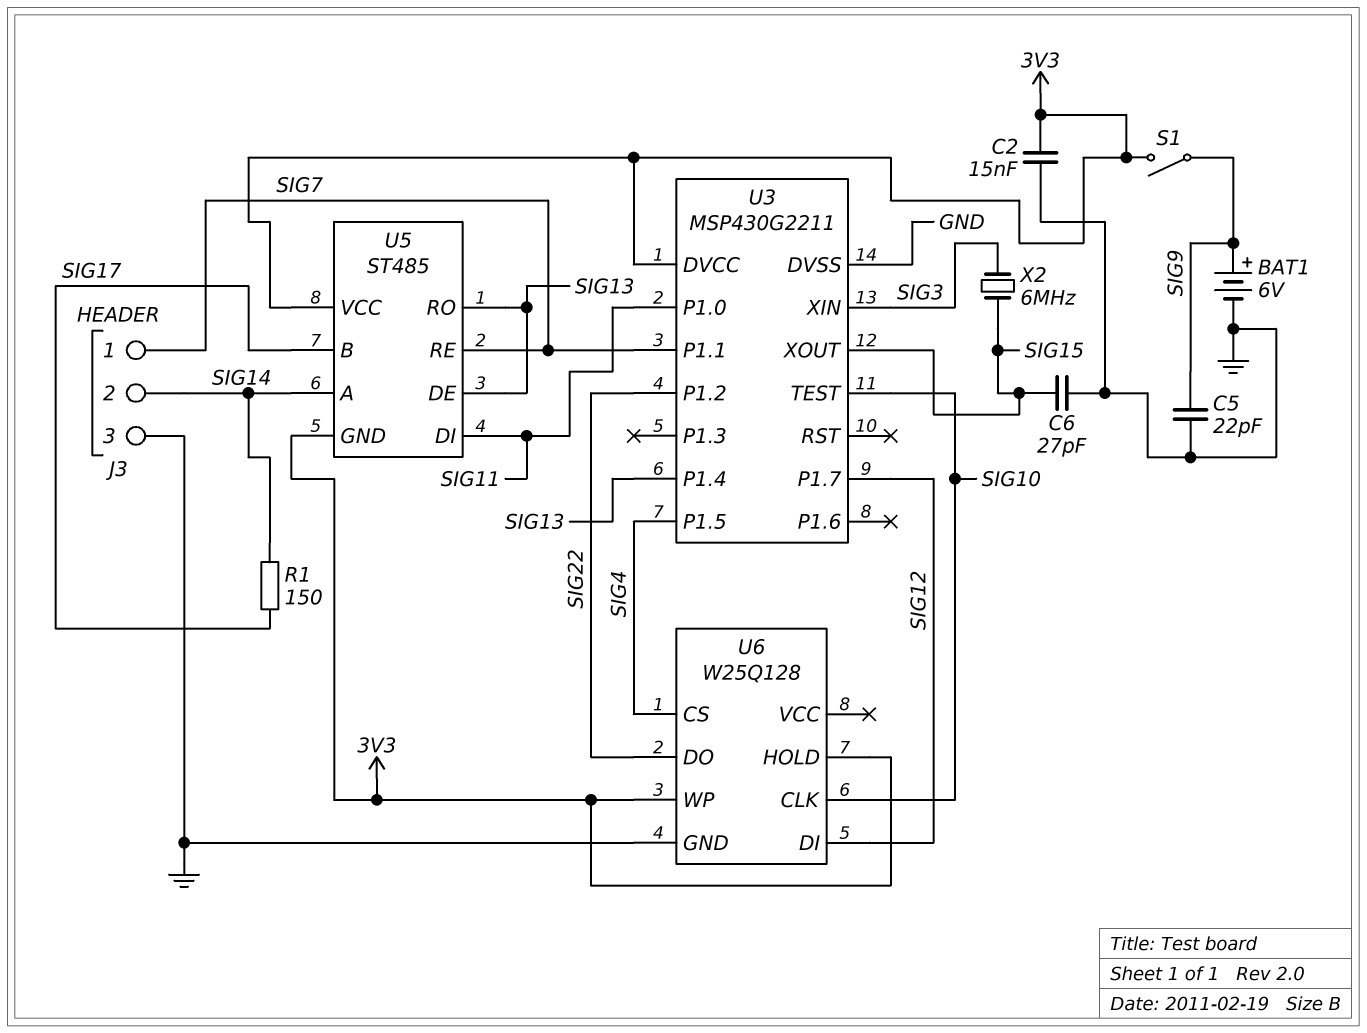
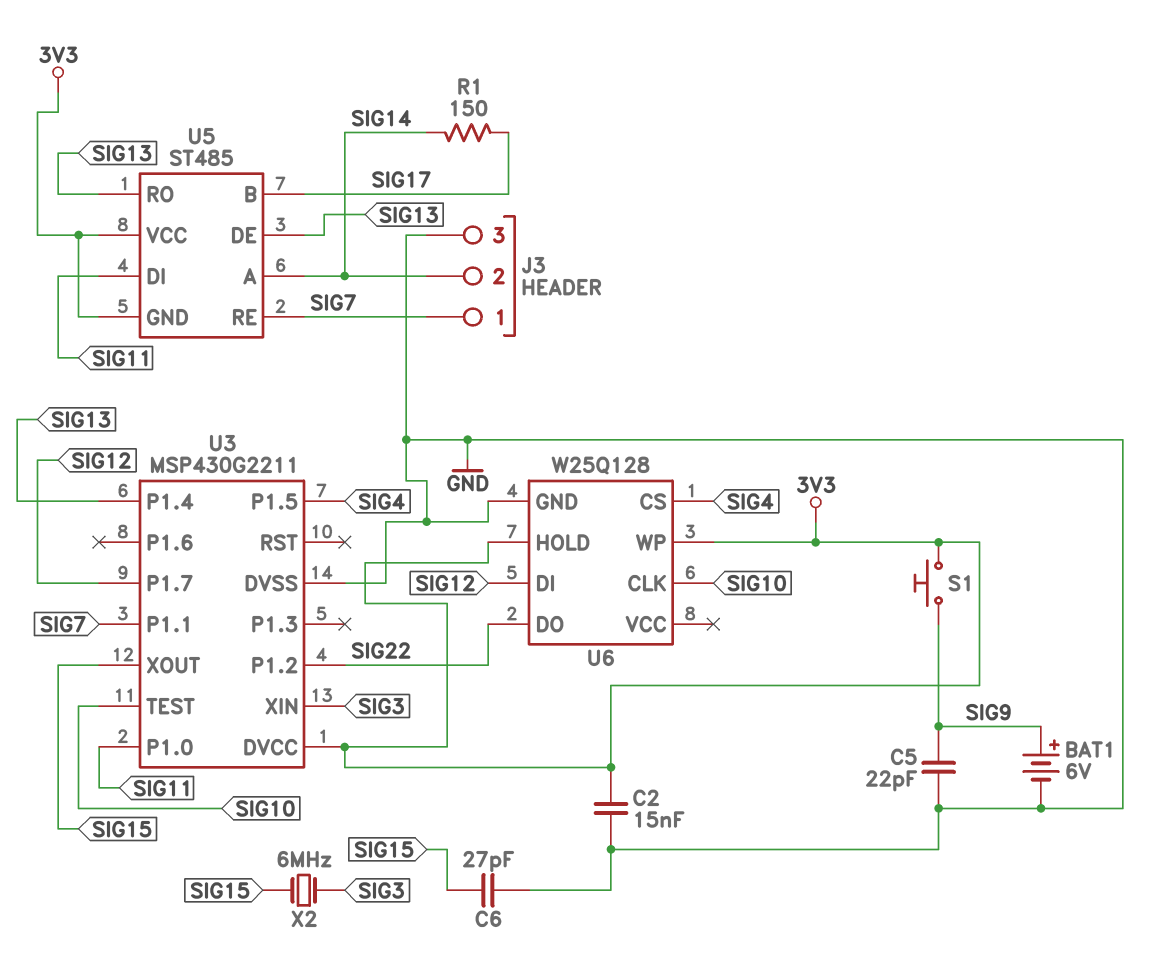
S1: switch (3V3, SIG9) -> button (3V3, SIG9)

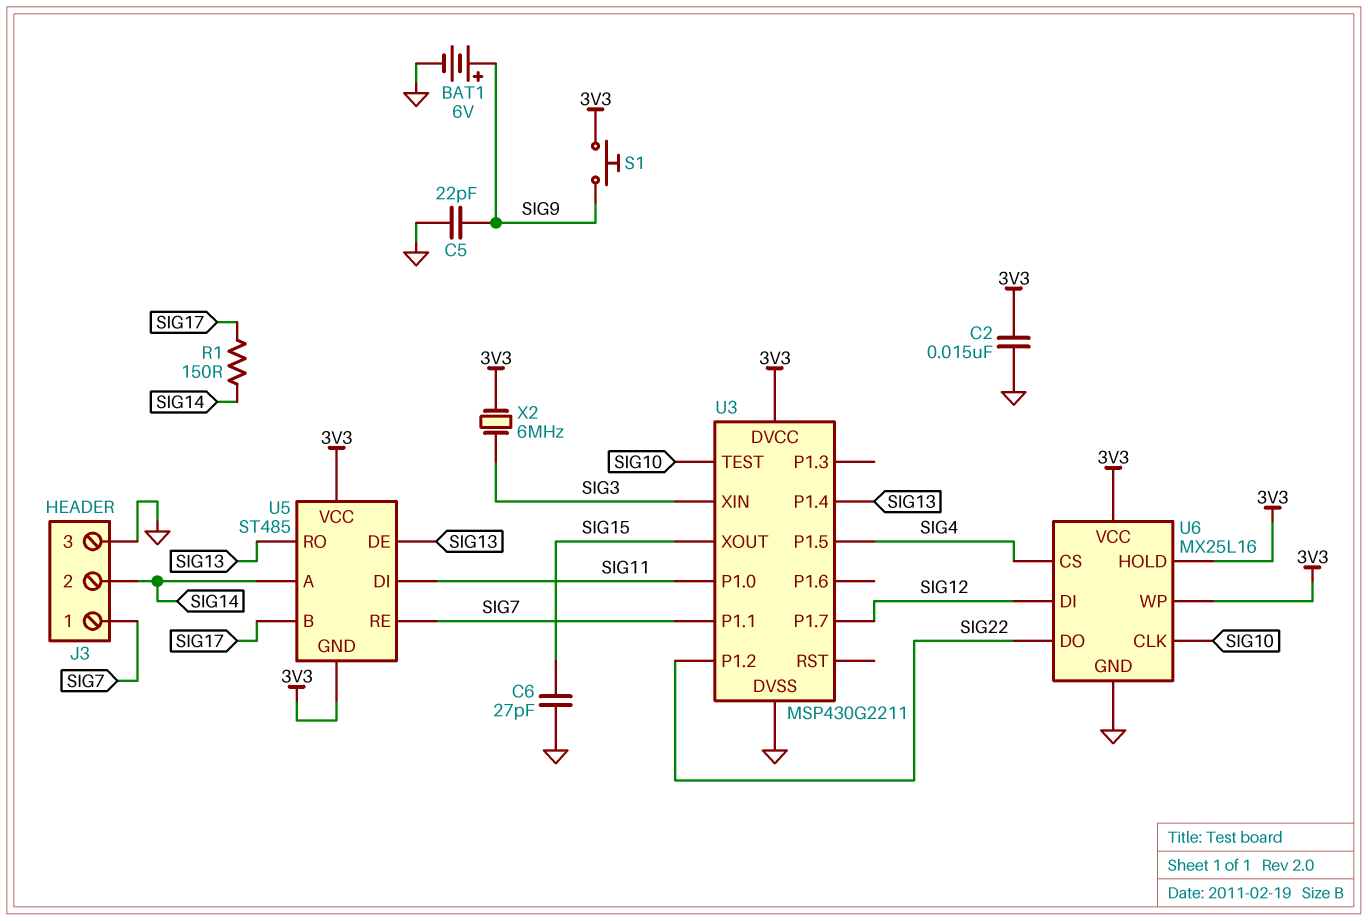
U6: W25Q128 -> MX25L16
U6 pin VCC: none -> 3V3
X2: 6MHz (SIG3, SIG15) -> 6MHz (3V3, SIG3)

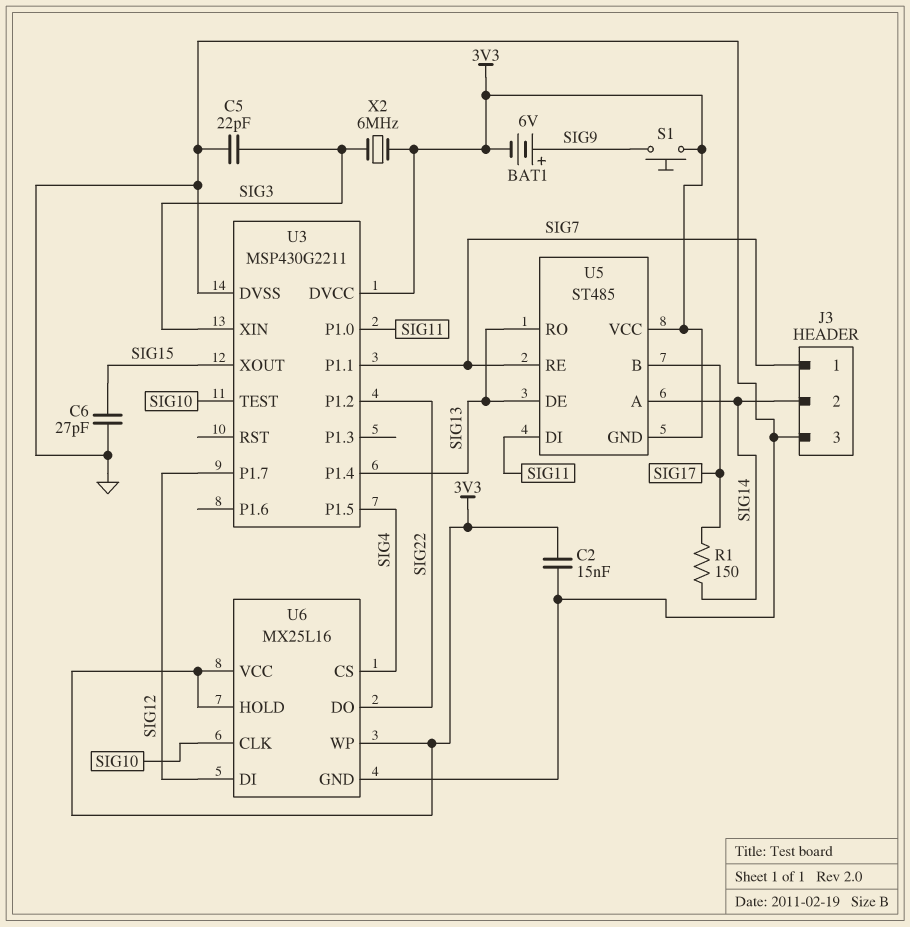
BAT1: 6V (plus SIG9, minus GND) -> 6V (plus SIG9, minus 3V3)
C5: 22pF (GND, SIG9) -> 22pF (GND, SIG3)

